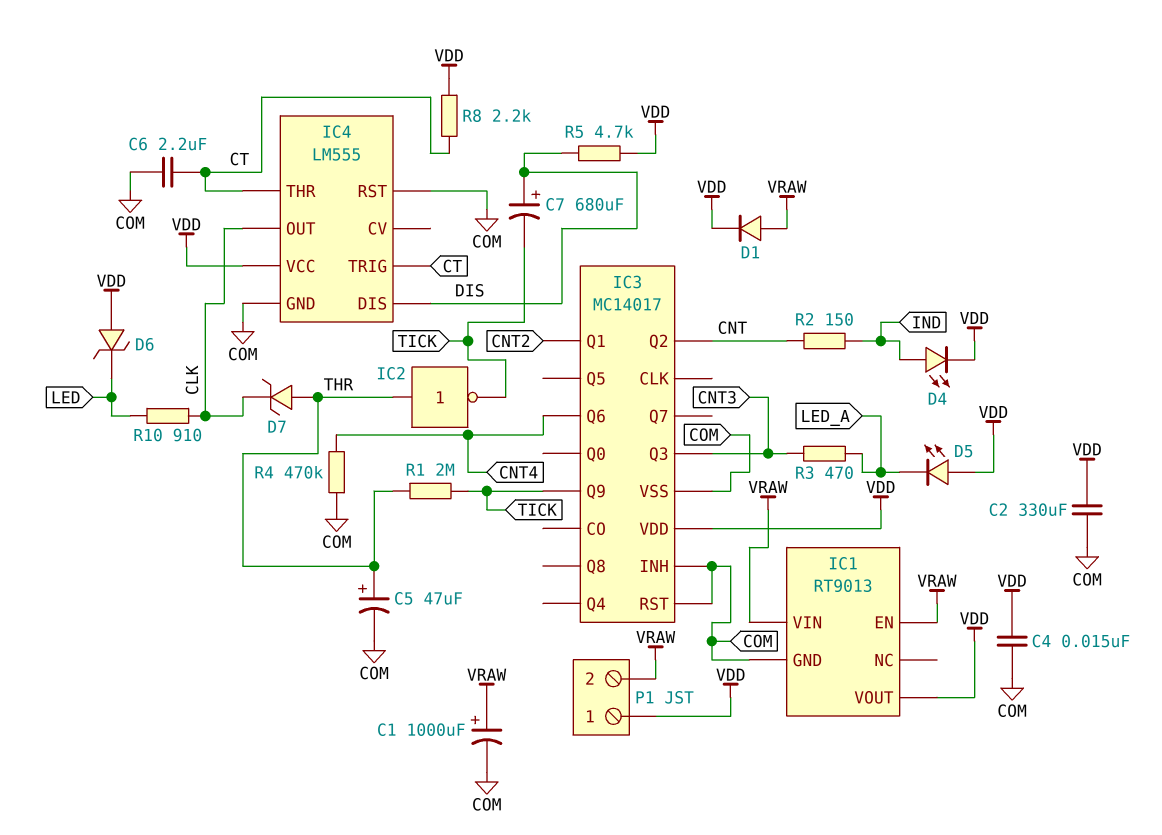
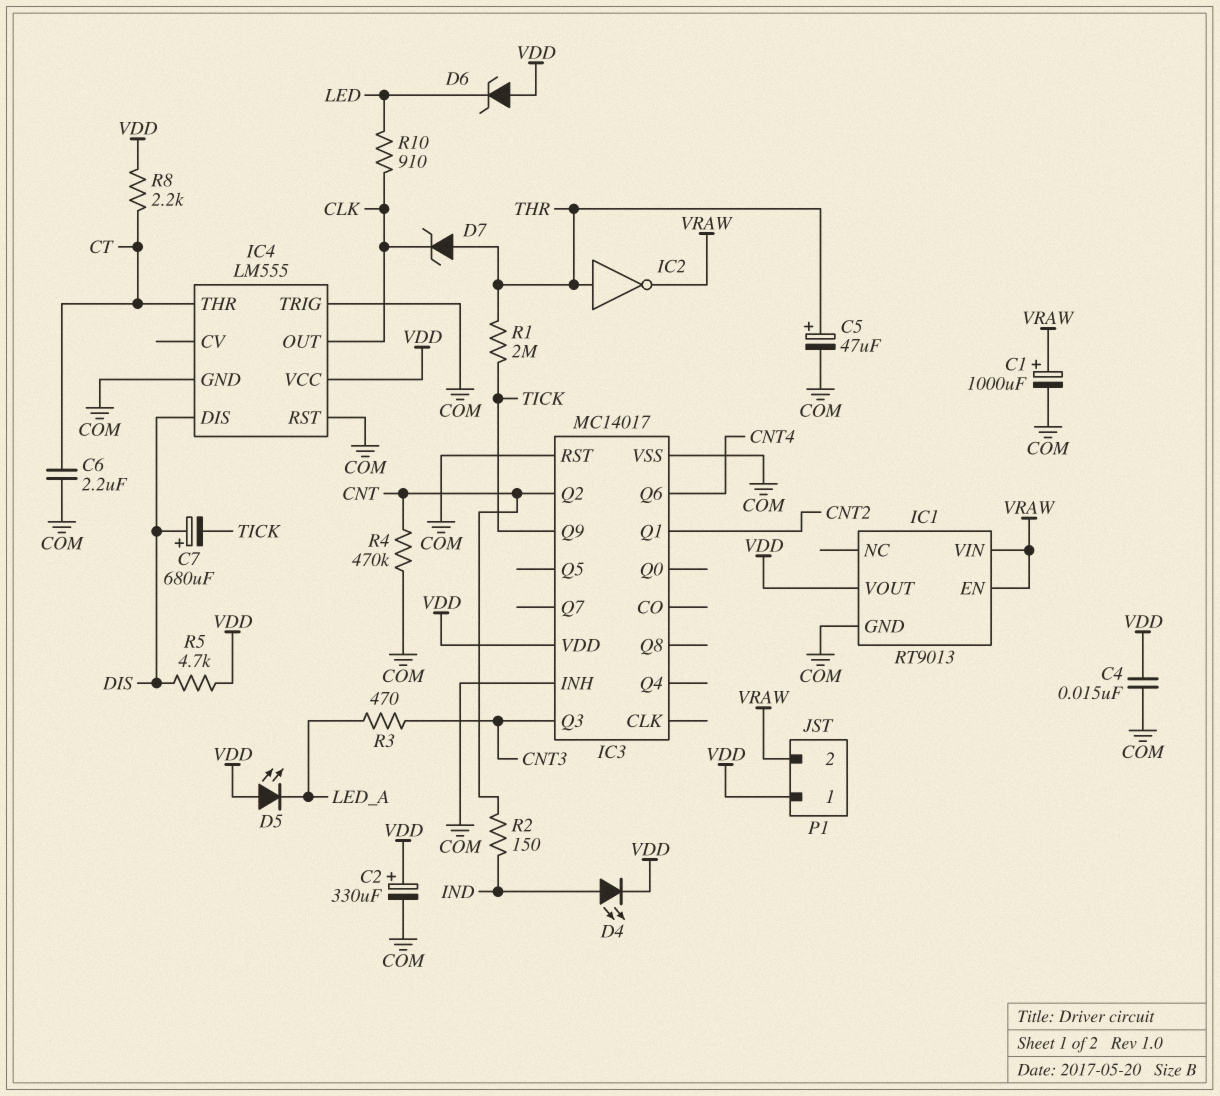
C2: 330uF (COM, VDD) -> 330uF (plus VDD, minus COM)
D1: diode (A VRAW, K VDD) -> none
IC2: NOT (in THR, out TICK) -> NOT (in THR, out VRAW)
IC4 pin TRIG: CT -> COM
R4: 470k (CNT4, COM) -> 470k (CNT, COM)

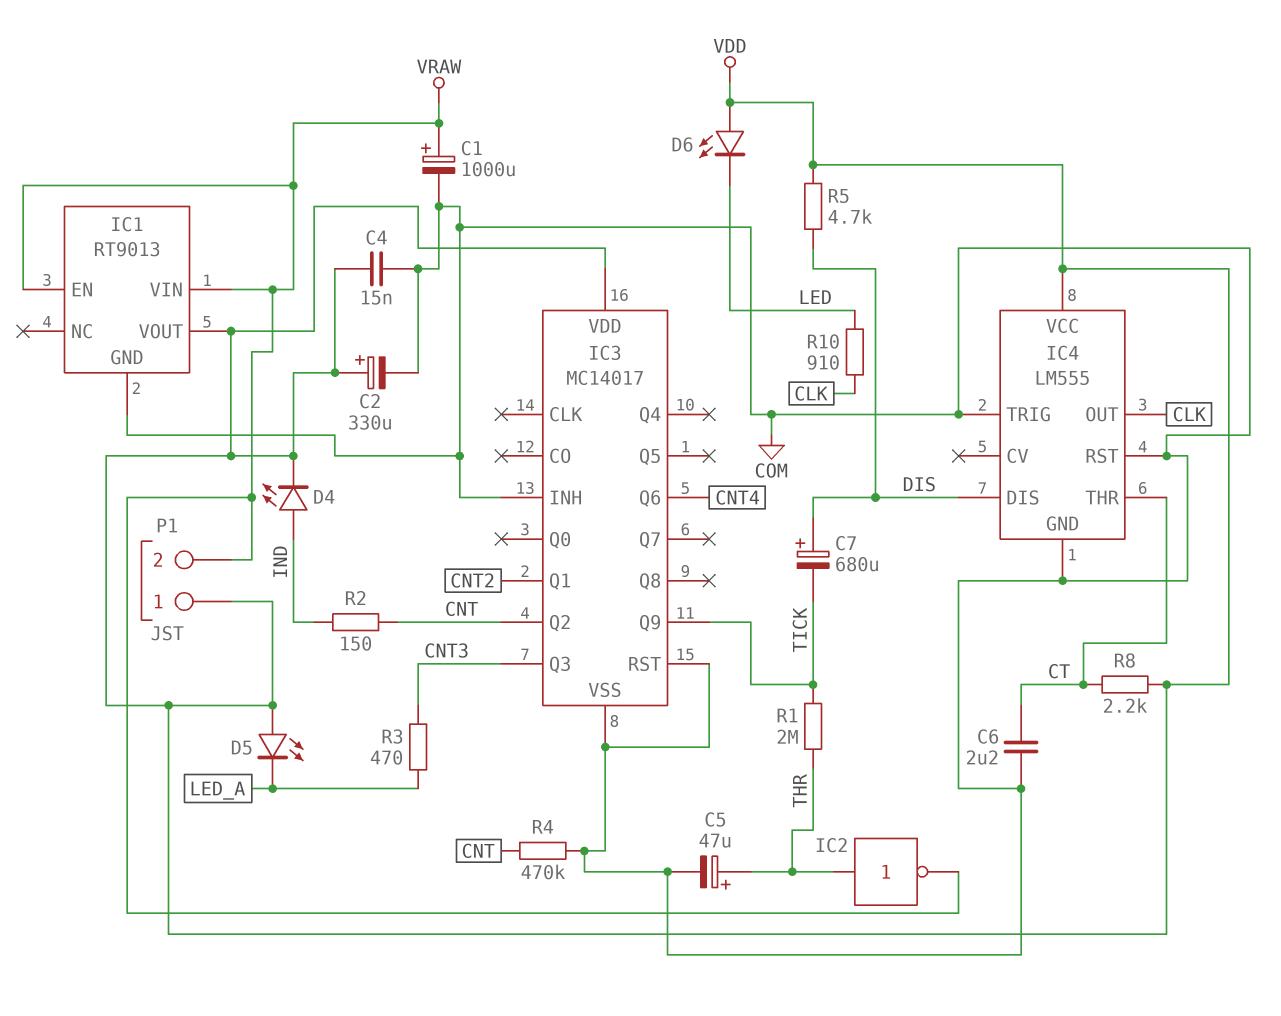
D6: zener (A VDD, K LED) -> LED (A VDD, K LED)
D7: zener (A THR, K CLK) -> none

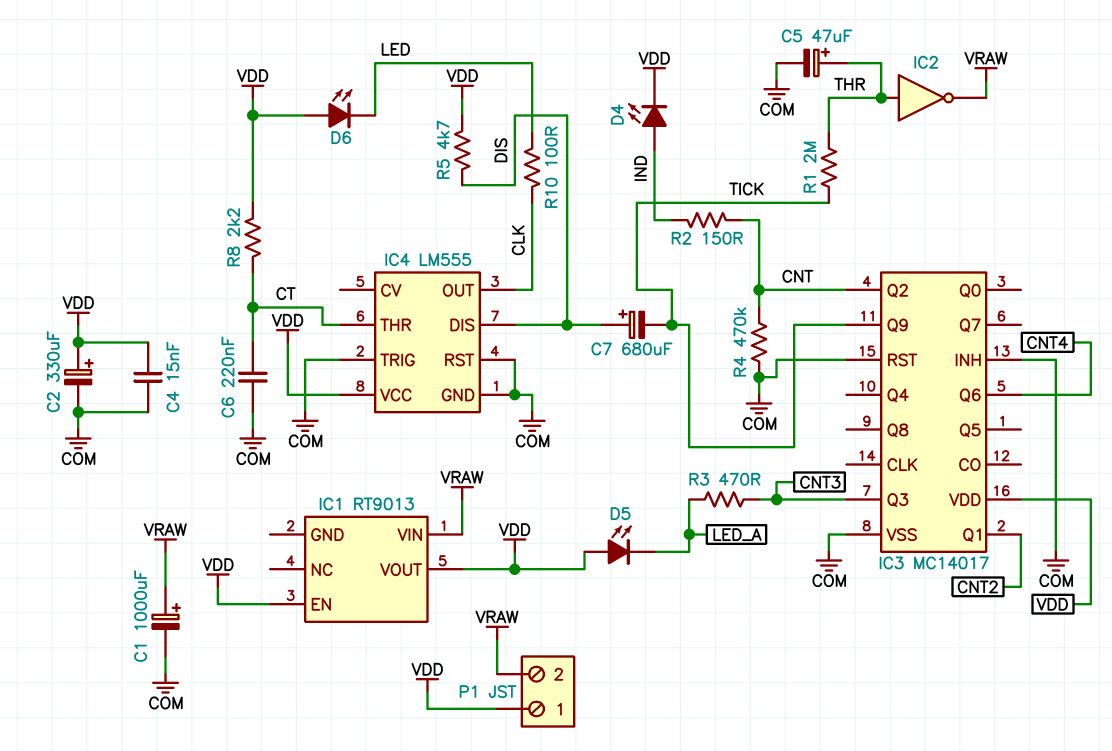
C6: 2.2uF (COM, CT) -> 220nF (COM, CT)
IC1 pin EN: VRAW -> VDD
IC1 pin GND: COM -> none
R10: 910 (CLK, LED) -> 100 (CLK, LED)

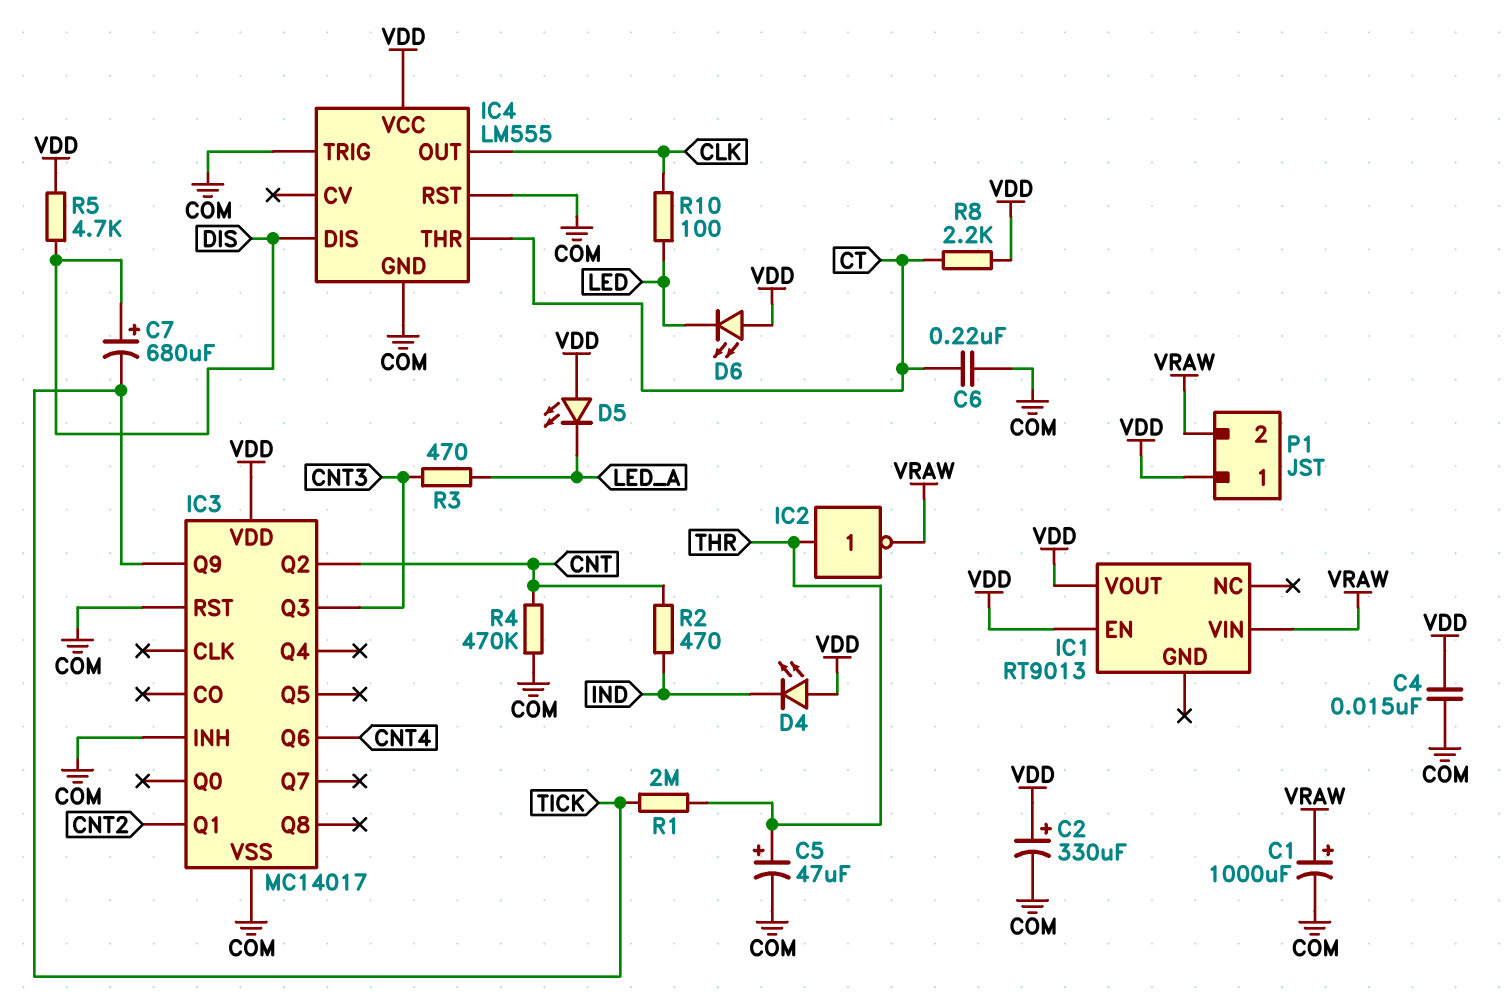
D4: LED (A IND, K VDD) -> LED (A VDD, K IND)
R2: 150 (CNT, IND) -> 470 (CNT, IND)

